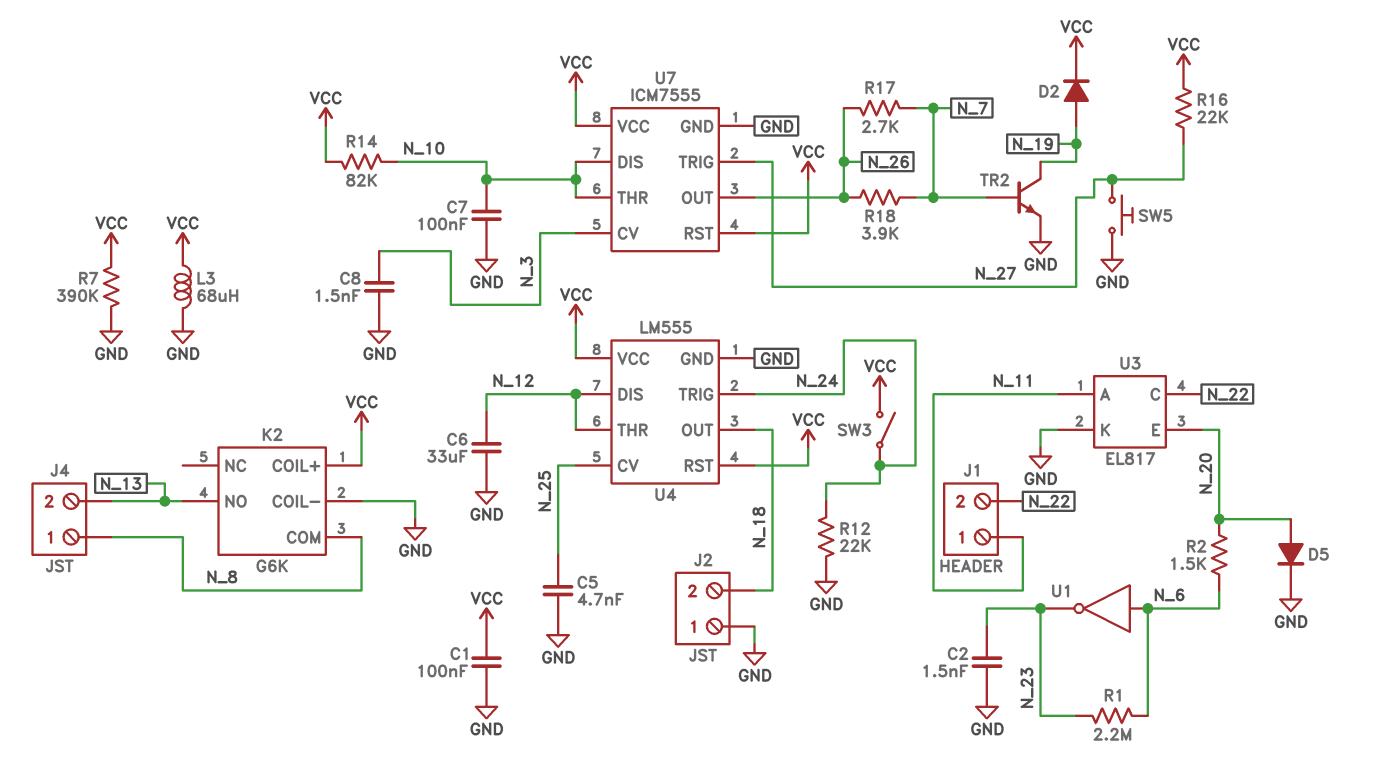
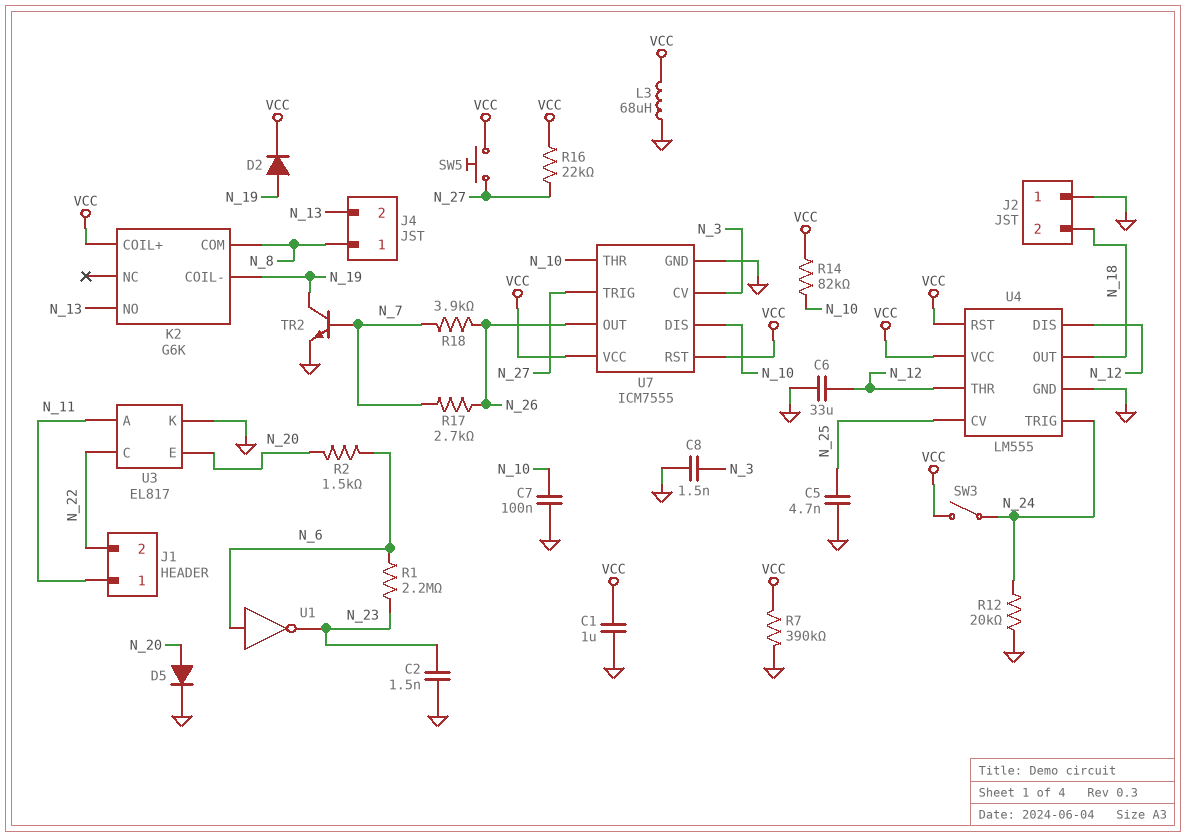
C1: 100nF (GND, VCC) -> 1uF (GND, VCC)
K2 pin COIL-: GND -> N_19
R12: 22k (GND, N_24) -> 20k (GND, N_24)
SW5: button (GND, N_27) -> button (N_27, VCC)

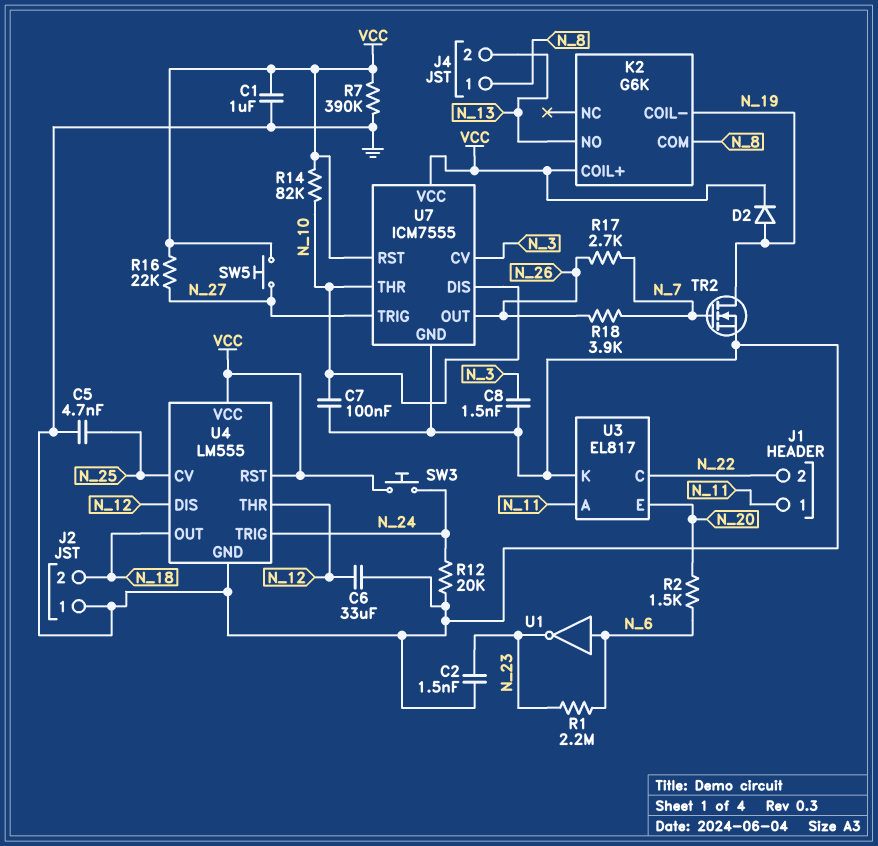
D5: diode (A N_20, K GND) -> none
L3: 68uH (GND, VCC) -> none
SW3: switch (N_24, VCC) -> button (N_24, VCC)
TR2: NPN (B N_7, C N_19, E GND) -> NMOS (G N_7, D N_19, S GND)

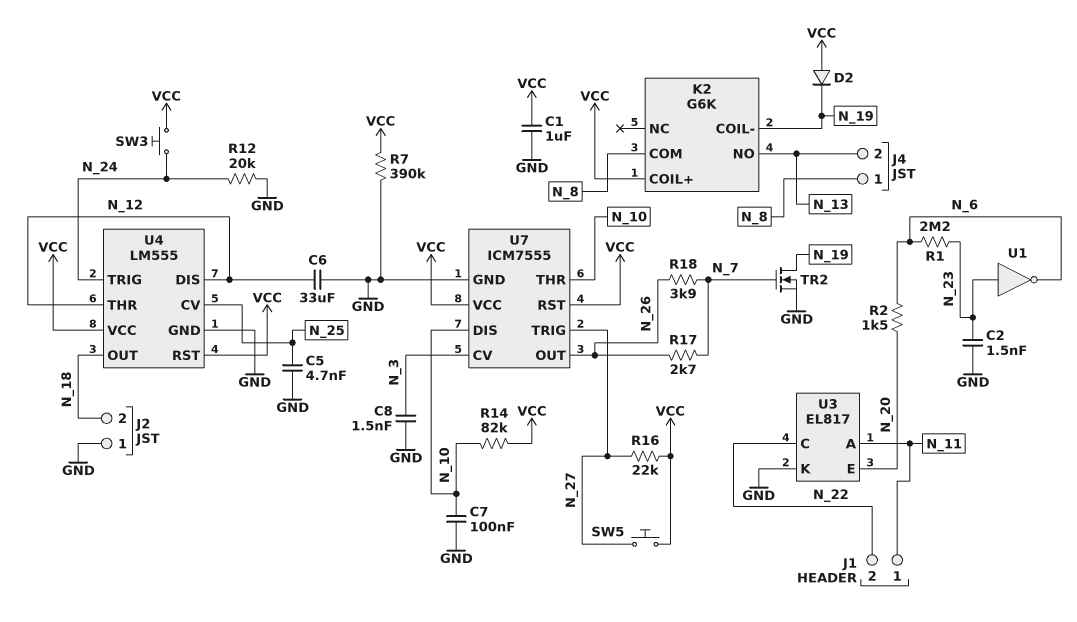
D2: diode (A N_19, K VCC) -> diode (A VCC, K N_19)
U1: NOT (in N_6, out N_23) -> NOT (in N_23, out N_6)

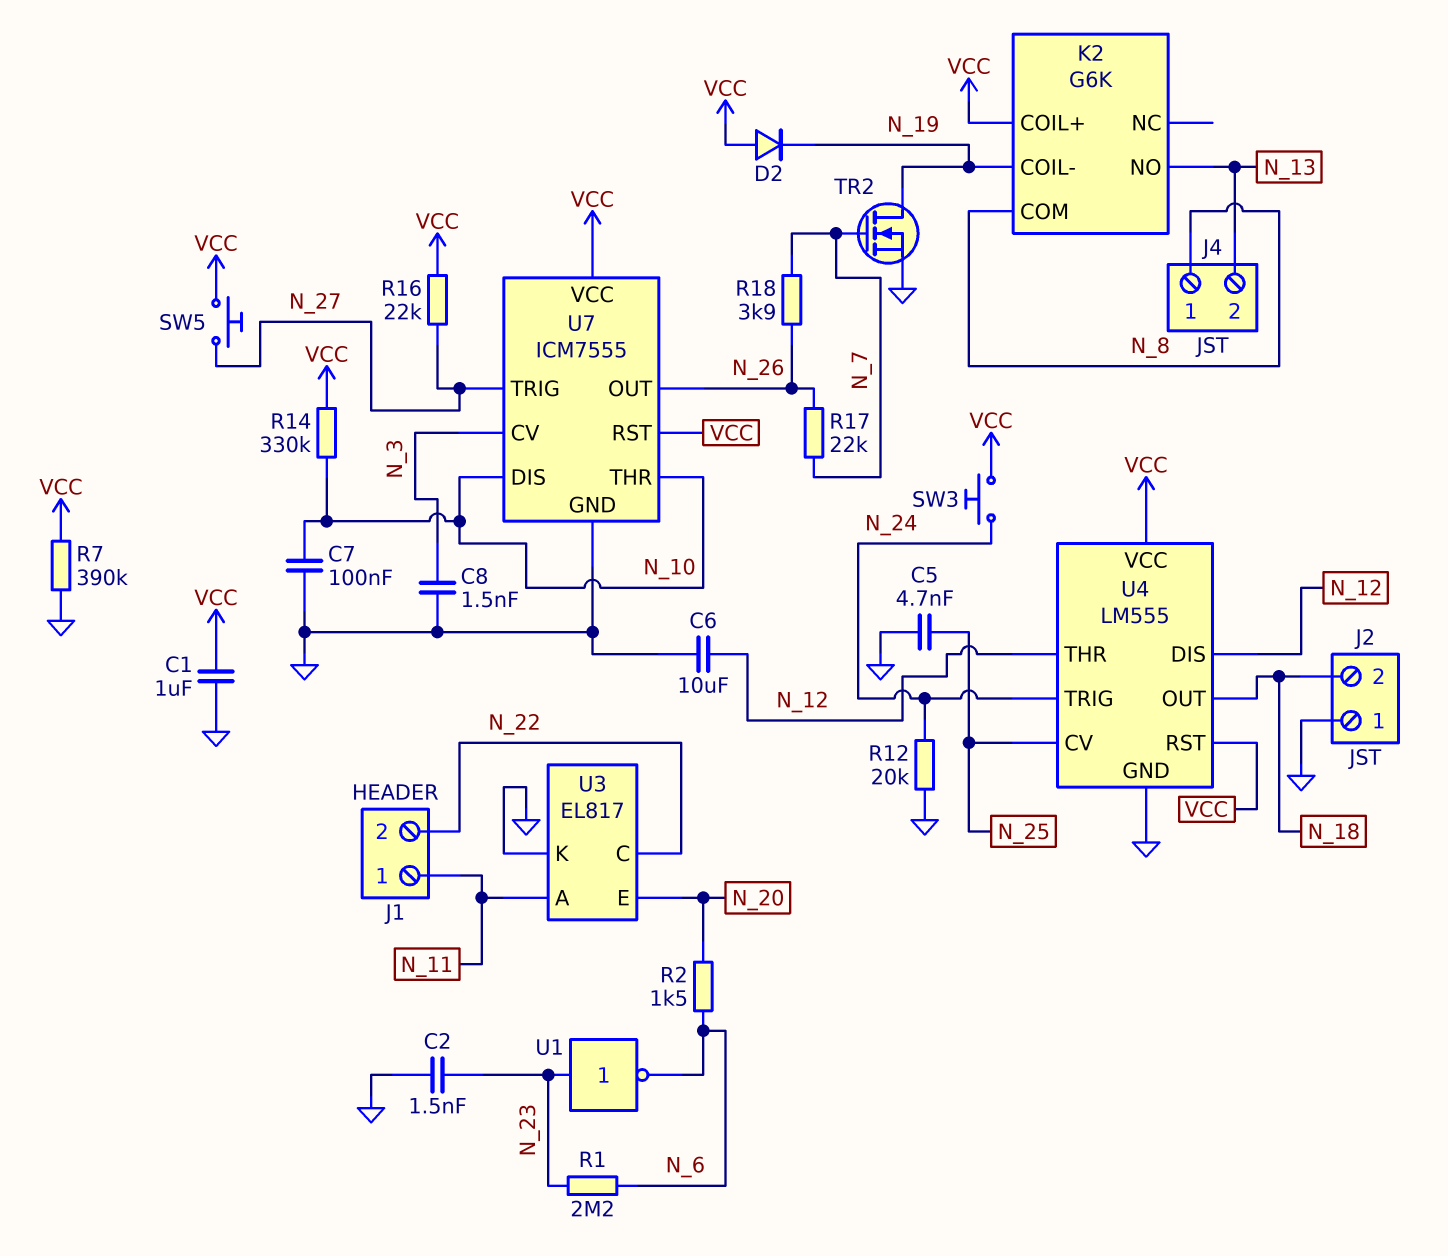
C6: 33uF (GND, N_12) -> 10uF (GND, N_12)
R14: 82k (N_10, VCC) -> 330k (N_10, VCC)
R17: 2.7k (N_7, N_26) -> 22k (N_7, N_26)

